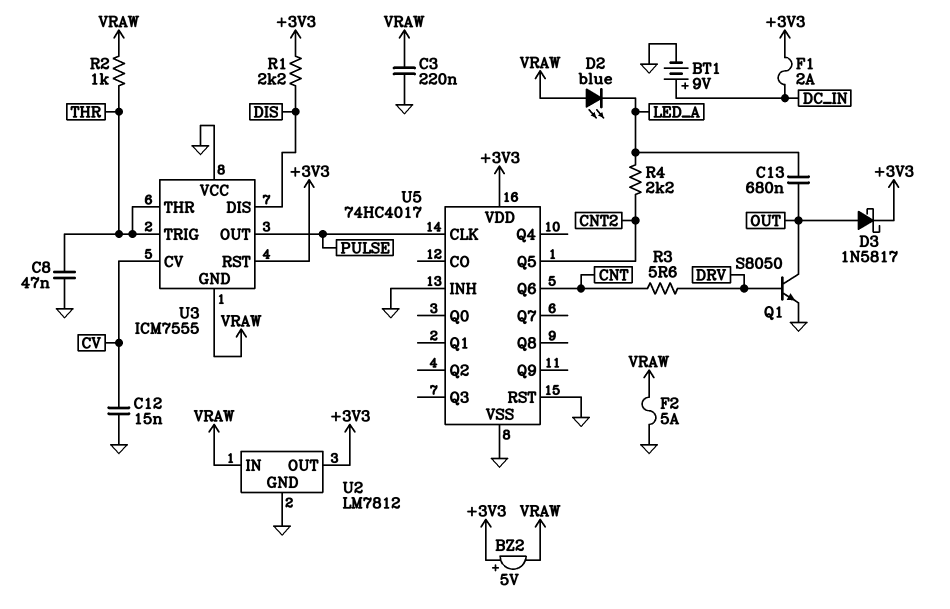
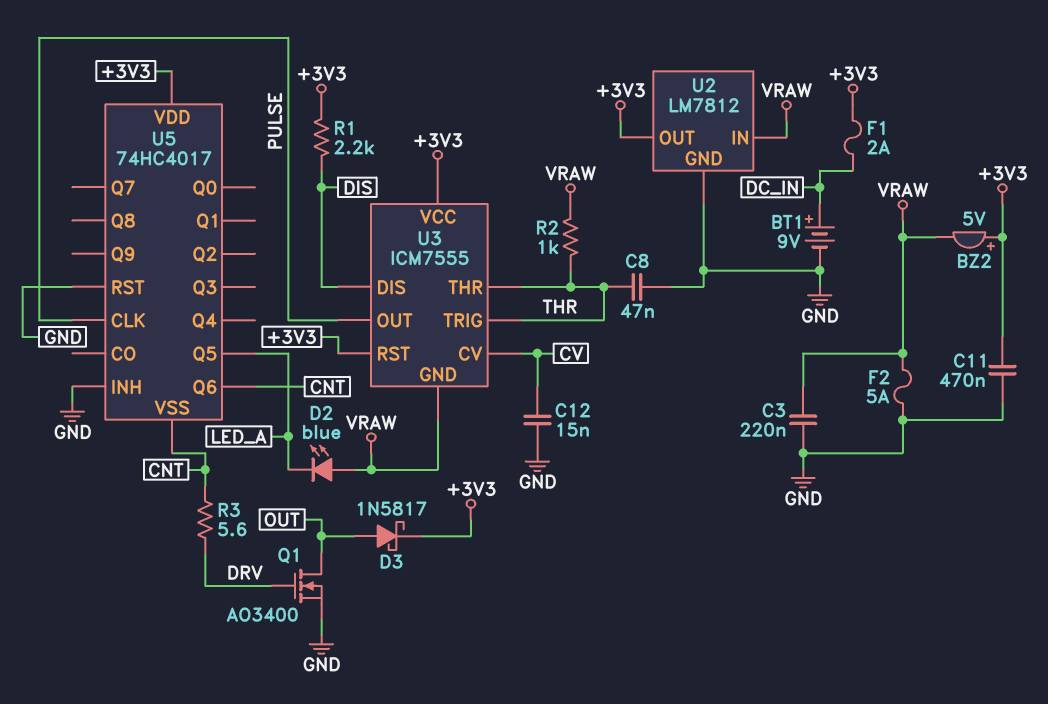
C11: none -> 470nF (+3V3, GND)
C13: 680nF (LED_A, OUT) -> none
Q1: NPN S8050 (B DRV, C OUT, E GND) -> NMOS AO3400 (G DRV, D OUT, S GND)
R4: 2.2k (CNT2, LED_A) -> none
U3 pin VCC: GND -> +3V3
U5 pin Q5: CNT2 -> LED_A
U5 pin VSS: GND -> CNT

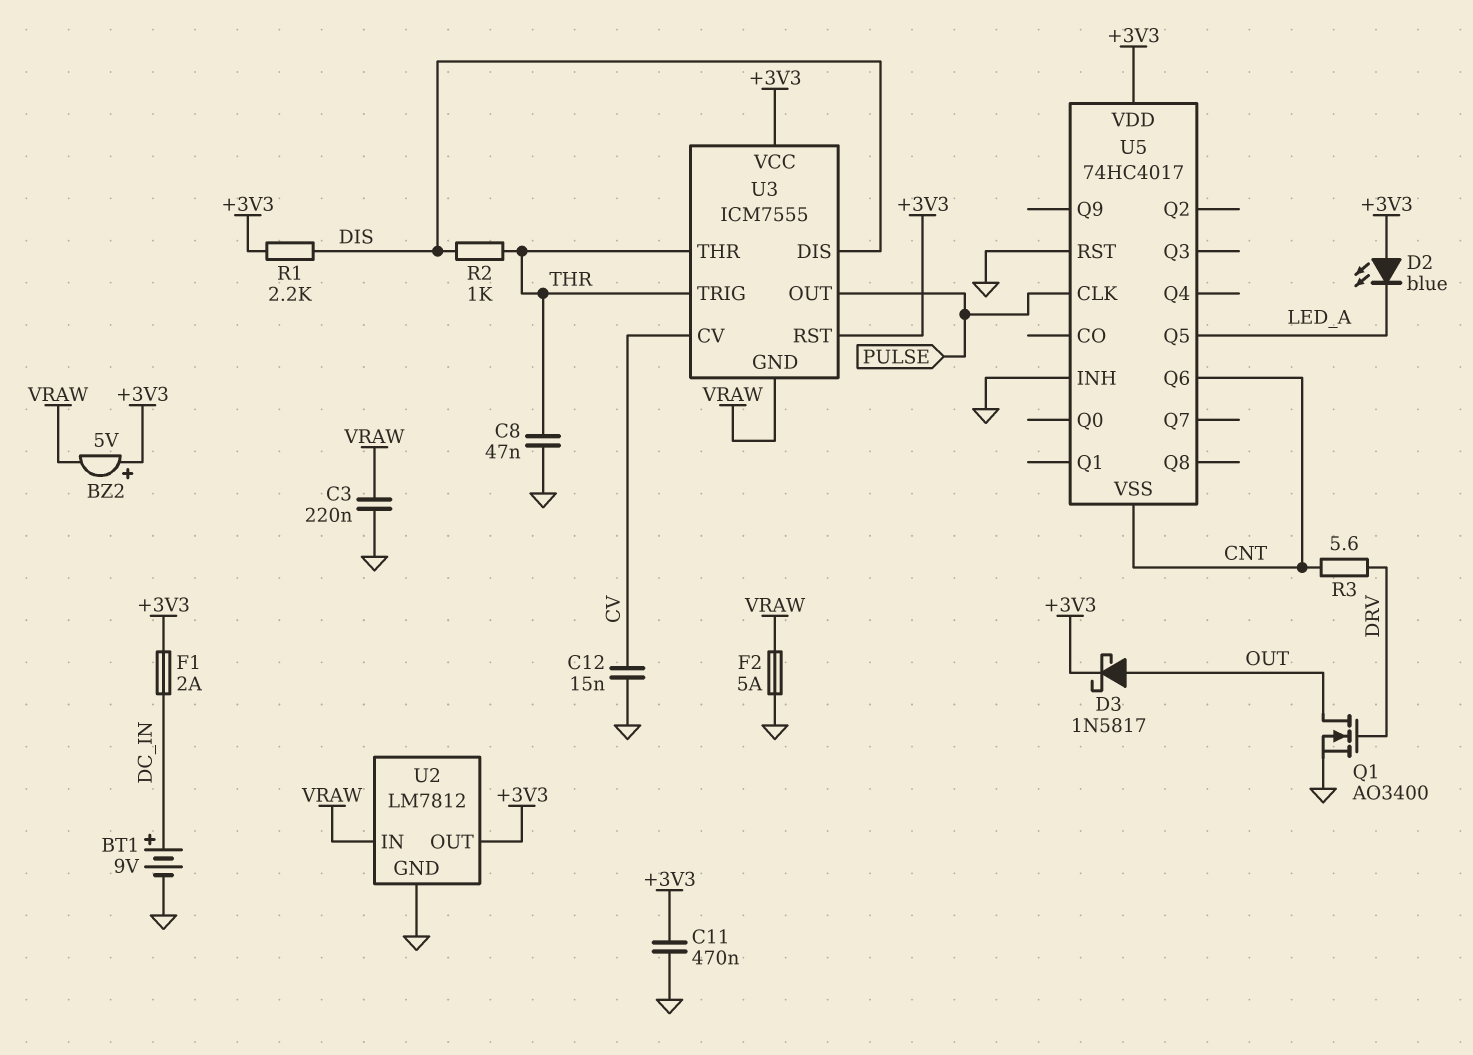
D2: LED blue (A VRAW, K LED_A) -> LED blue (A +3V3, K LED_A)
R2: 1k (THR, VRAW) -> 1k (DIS, THR)

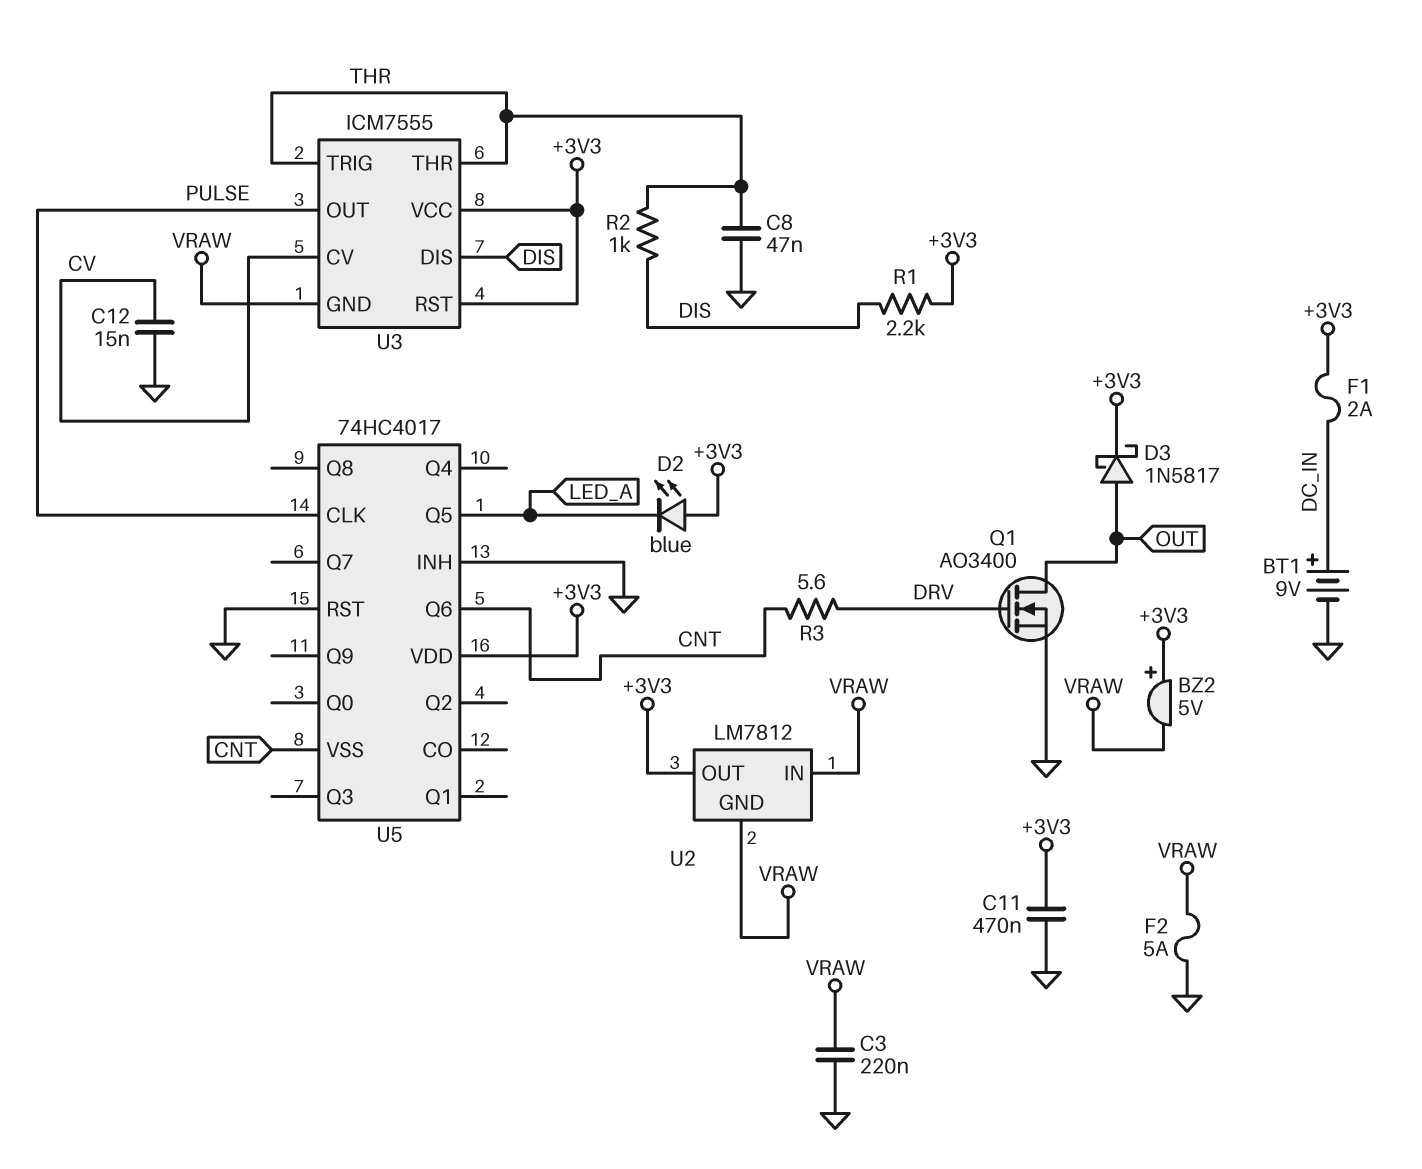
U2 pin GND: GND -> VRAW

